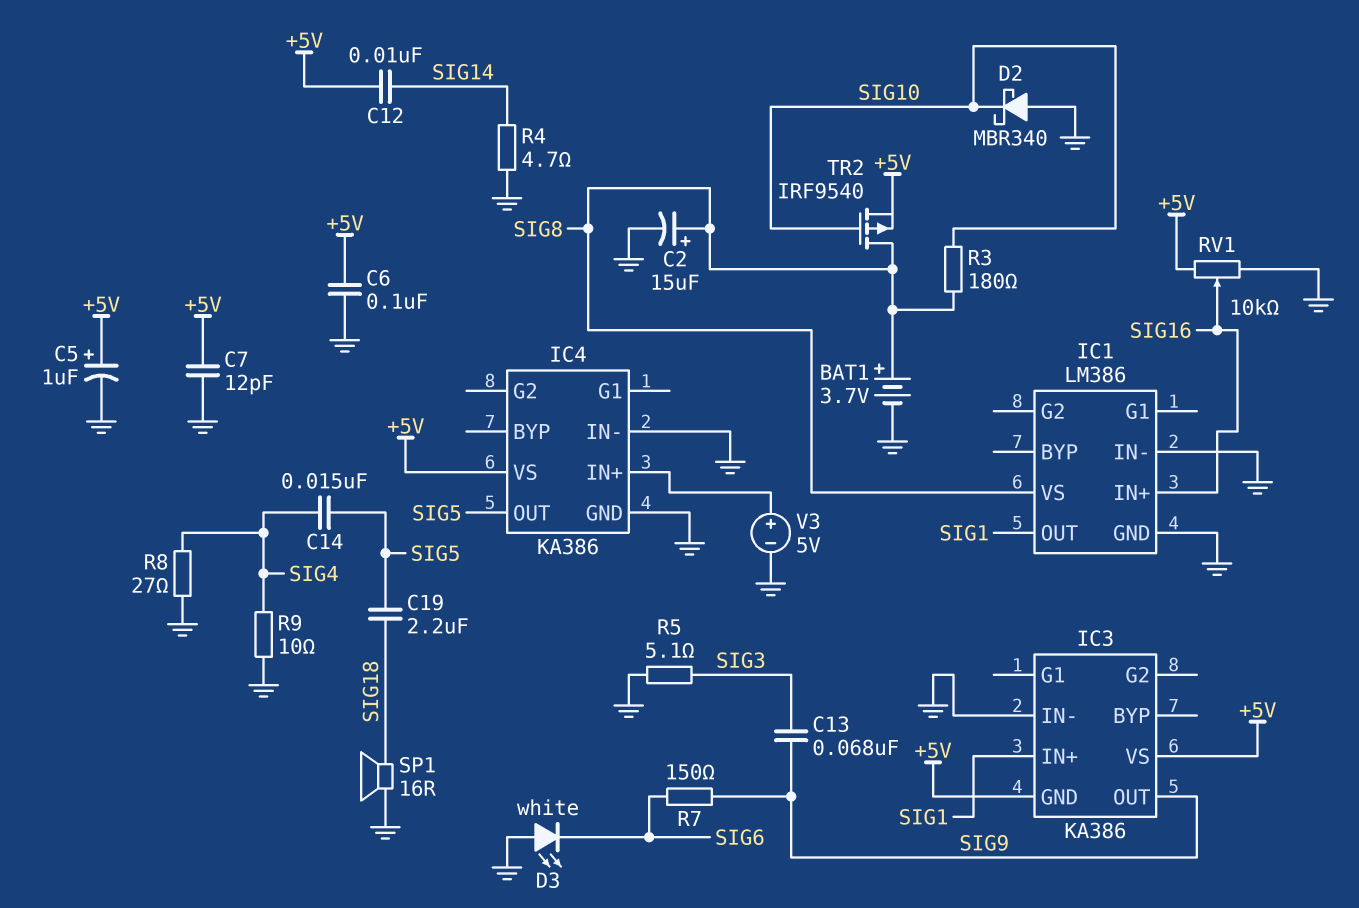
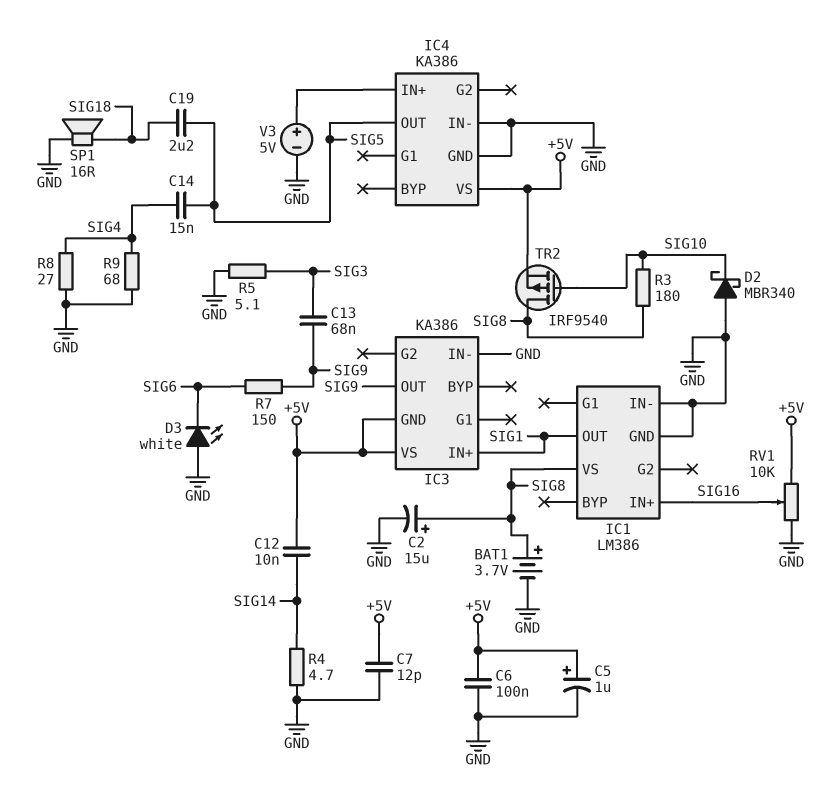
R9: 10 (GND, SIG4) -> 68 (GND, SIG4)

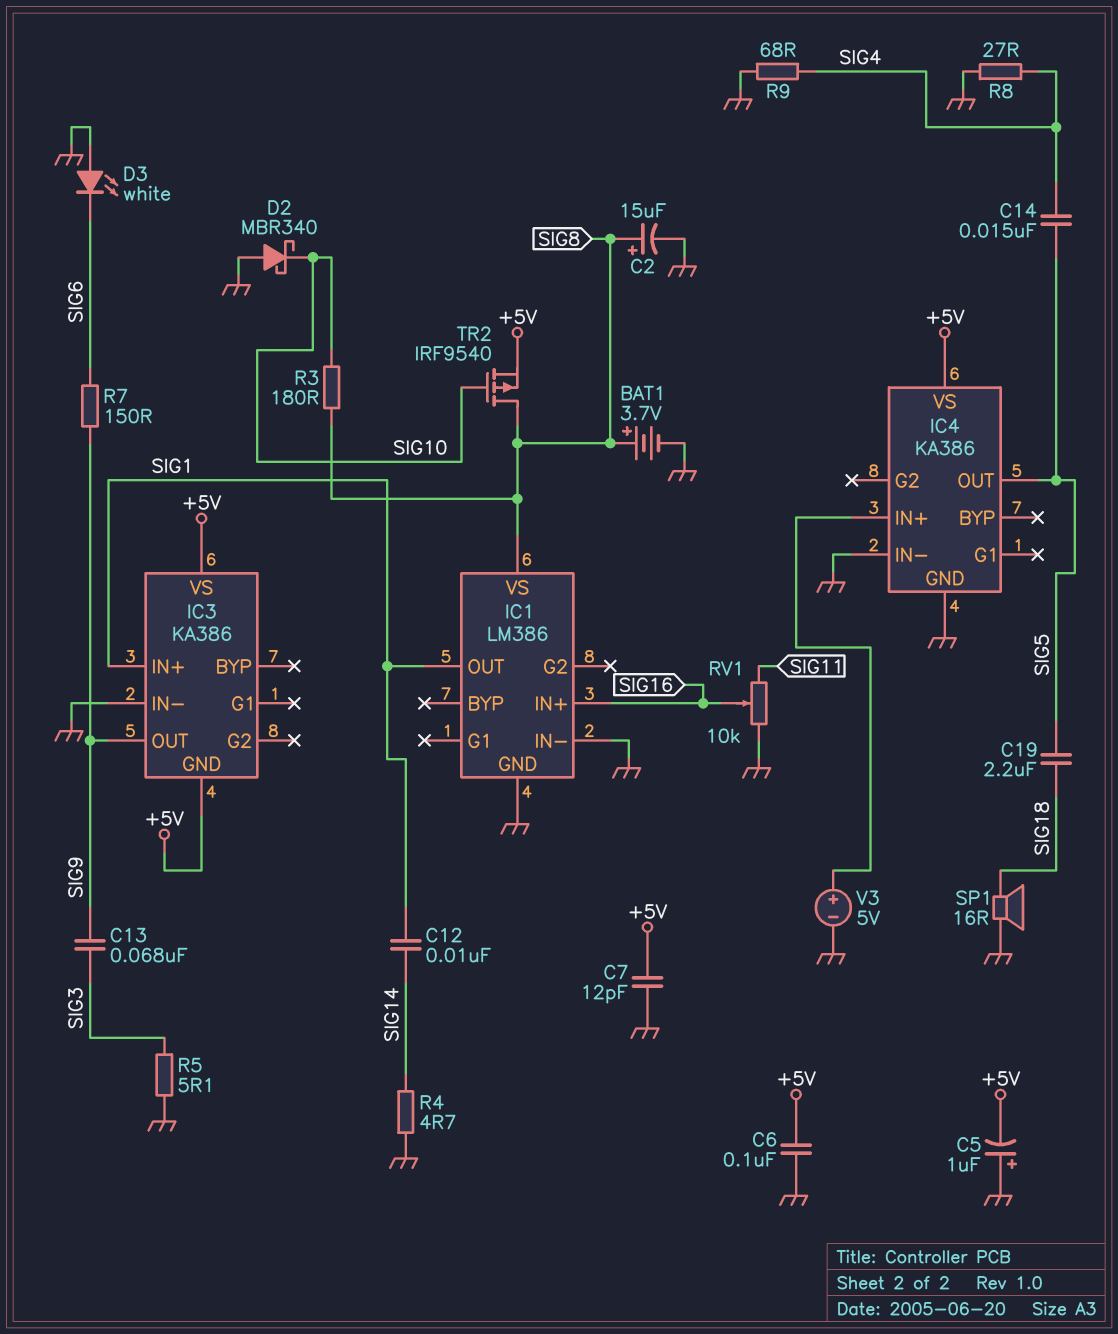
C5: 1uF (plus +5V, minus GND) -> 1uF (plus GND, minus +5V)
C12: 10nF (+5V, SIG14) -> 10nF (SIG1, SIG14)
RV1: 10k (+5V, GND, wiper SIG16) -> 10k (GND, SIG11, wiper SIG16)

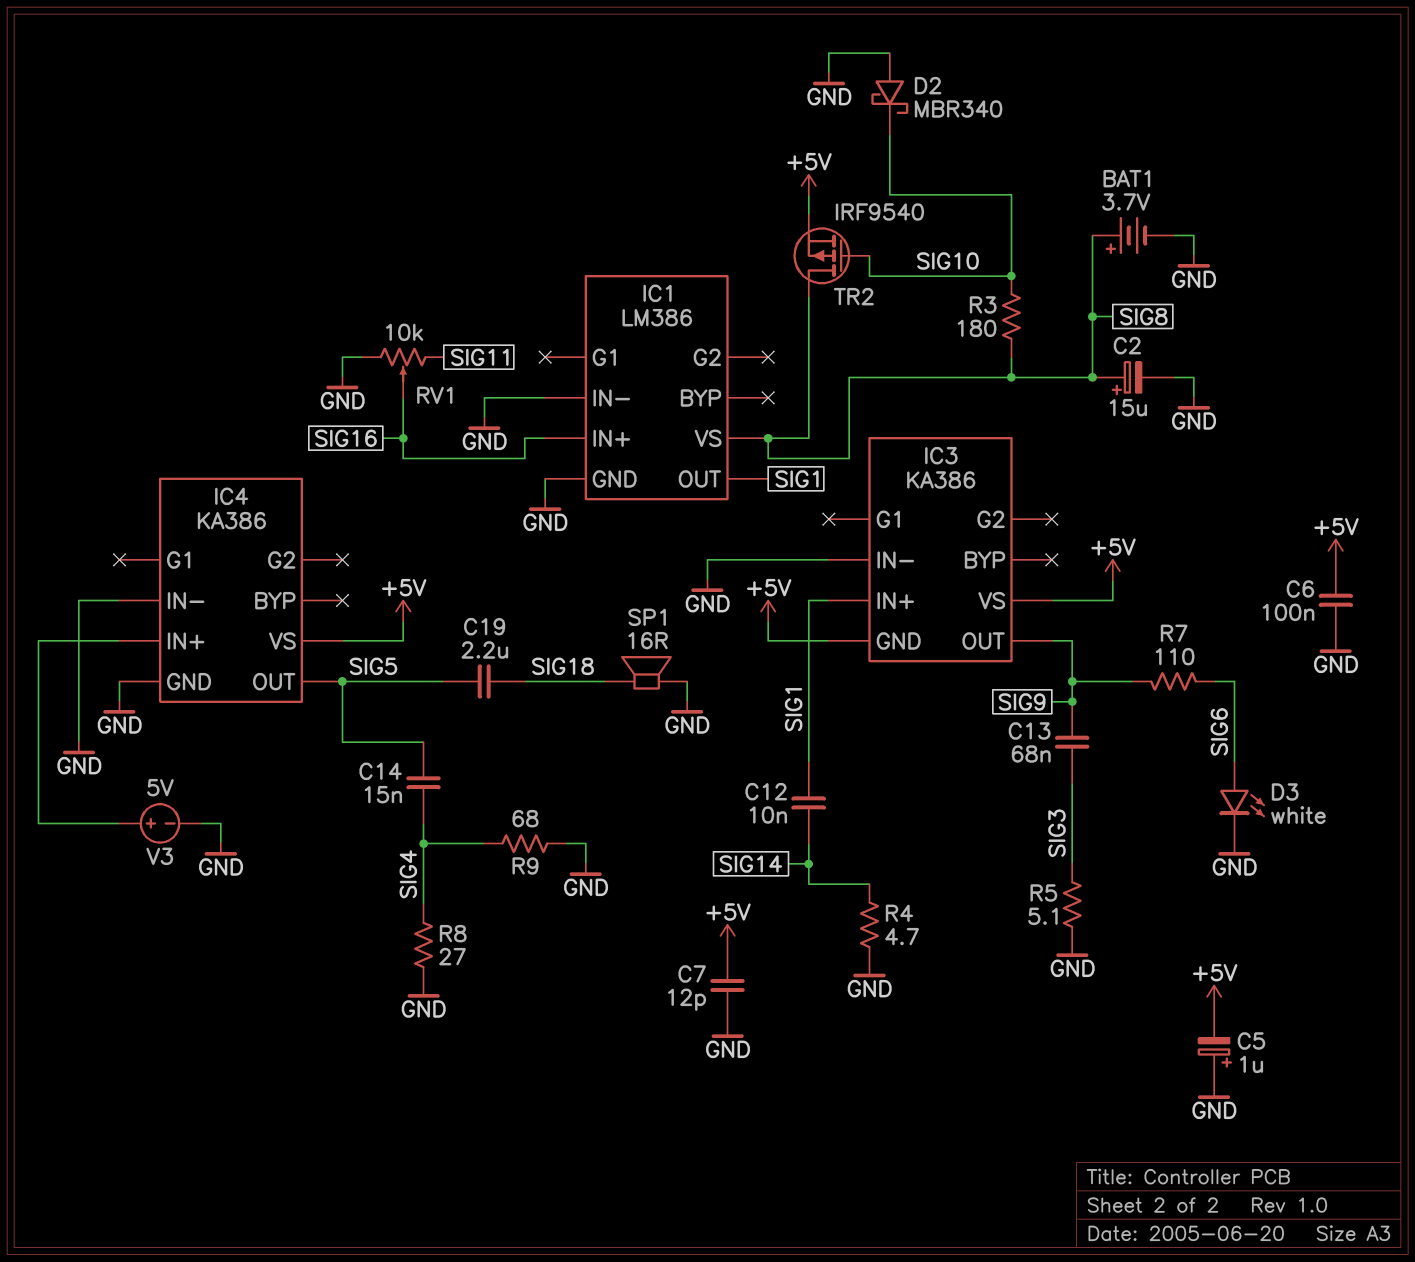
D3: LED white (A GND, K SIG6) -> LED white (A SIG6, K GND)
R7: 150 (SIG6, SIG9) -> 110 (SIG6, SIG9)

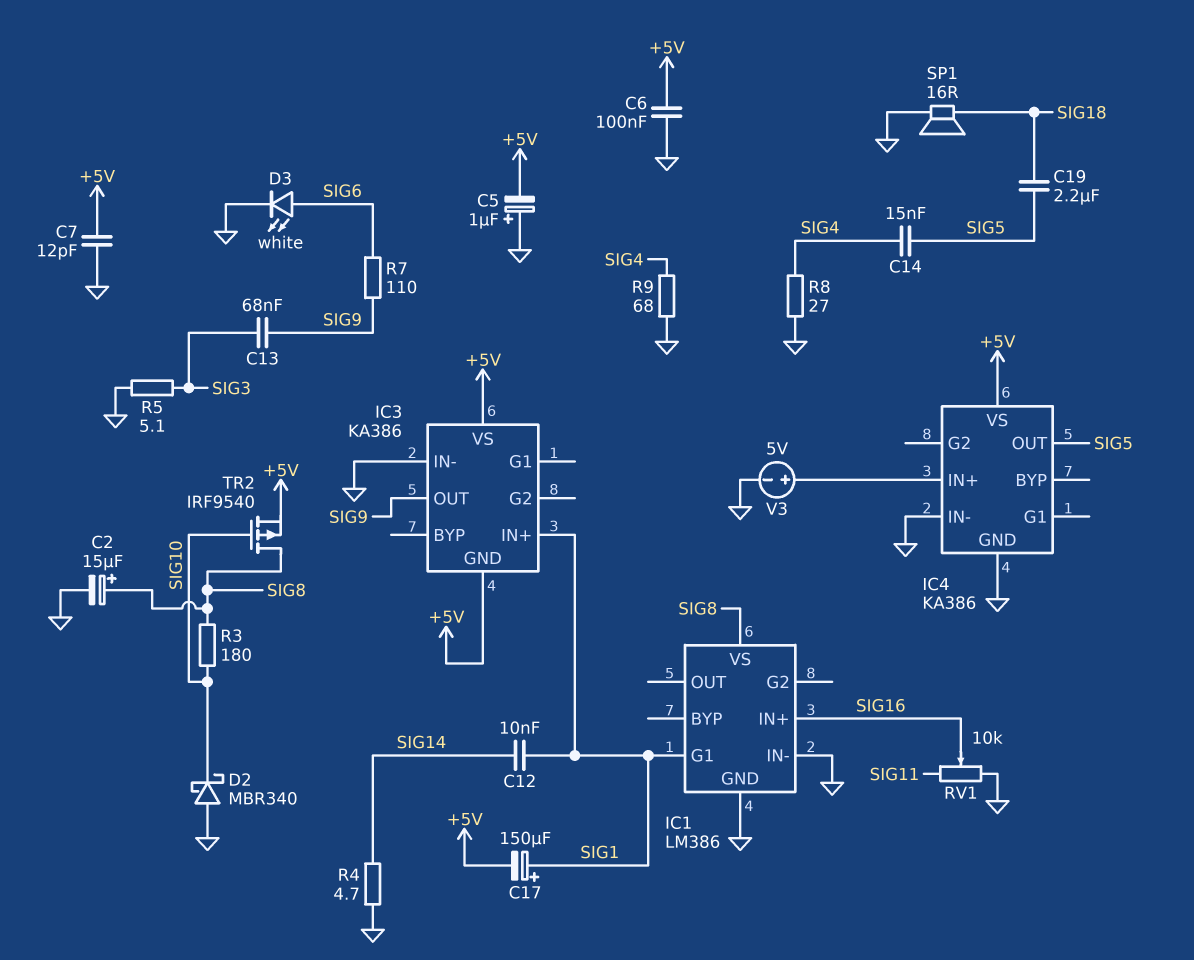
BAT1: 3.7V (plus SIG8, minus GND) -> none
C17: none -> 150uF (plus SIG1, minus +5V)
IC1 pin G1: none -> SIG1
IC1 pin OUT: SIG1 -> none

